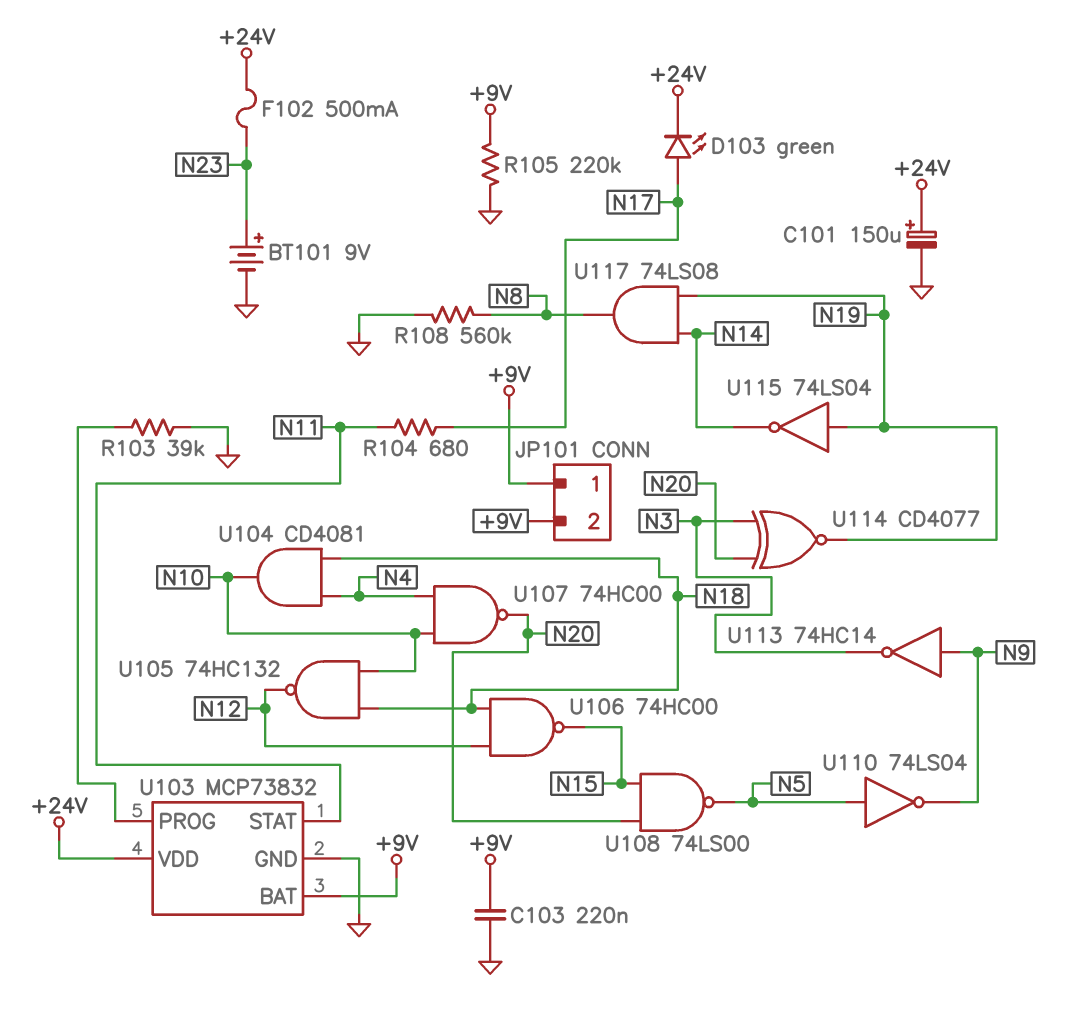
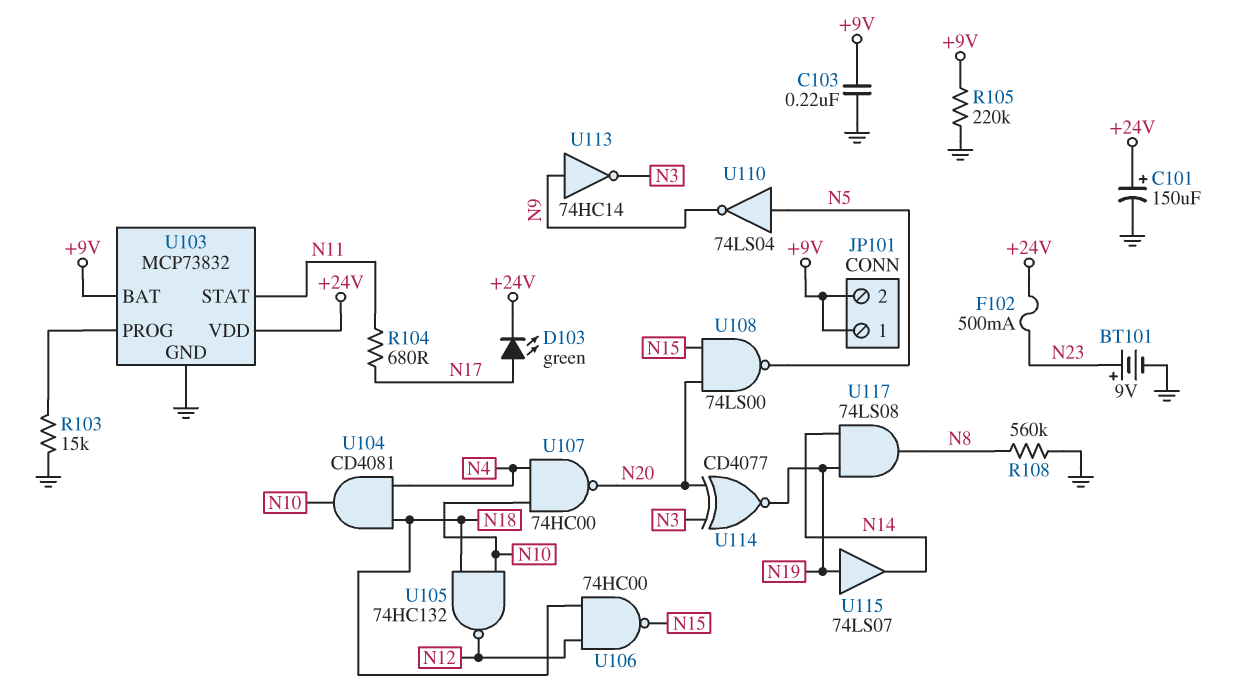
R103: 39k (GND, U103/PROG) -> 15k (GND, U103/PROG)
U115: NOT 74LS04 (in N19, out N14) -> buffer 74LS07 (in N19, out N14)

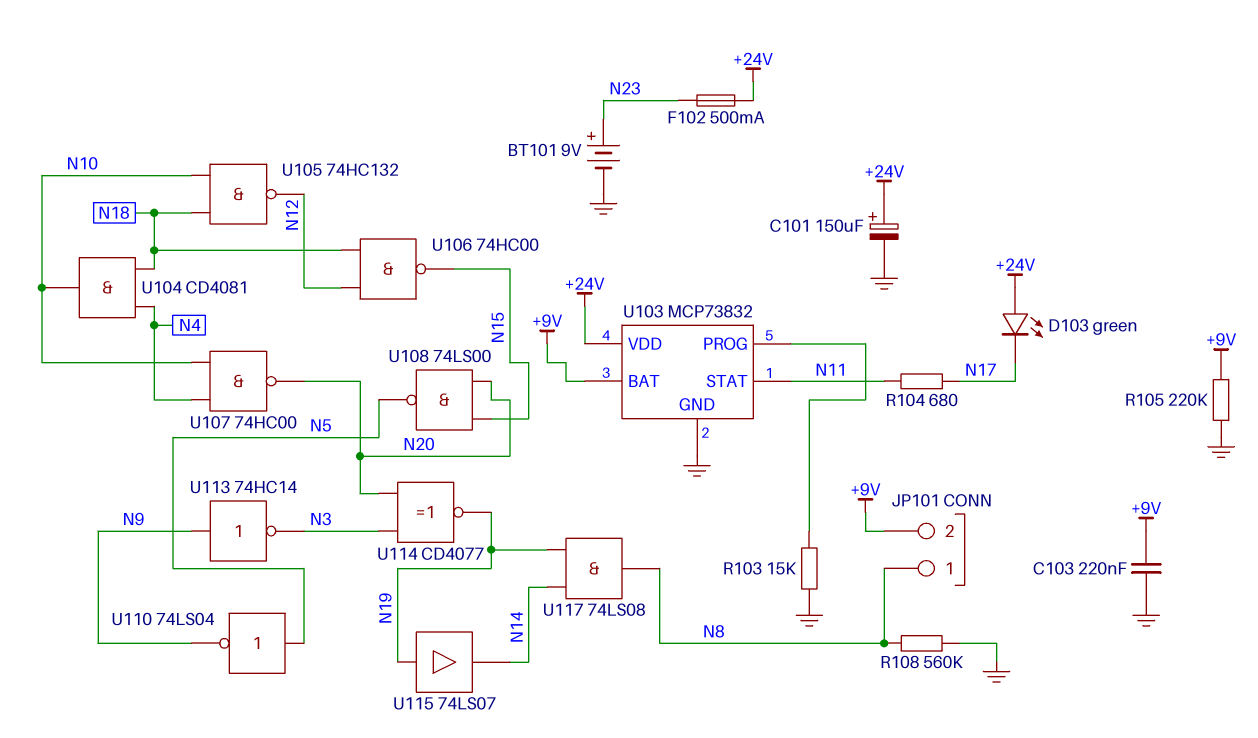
D103: LED green (A N17, K +24V) -> LED green (A +24V, K N17)
JP101 pin 1: +9V -> N8

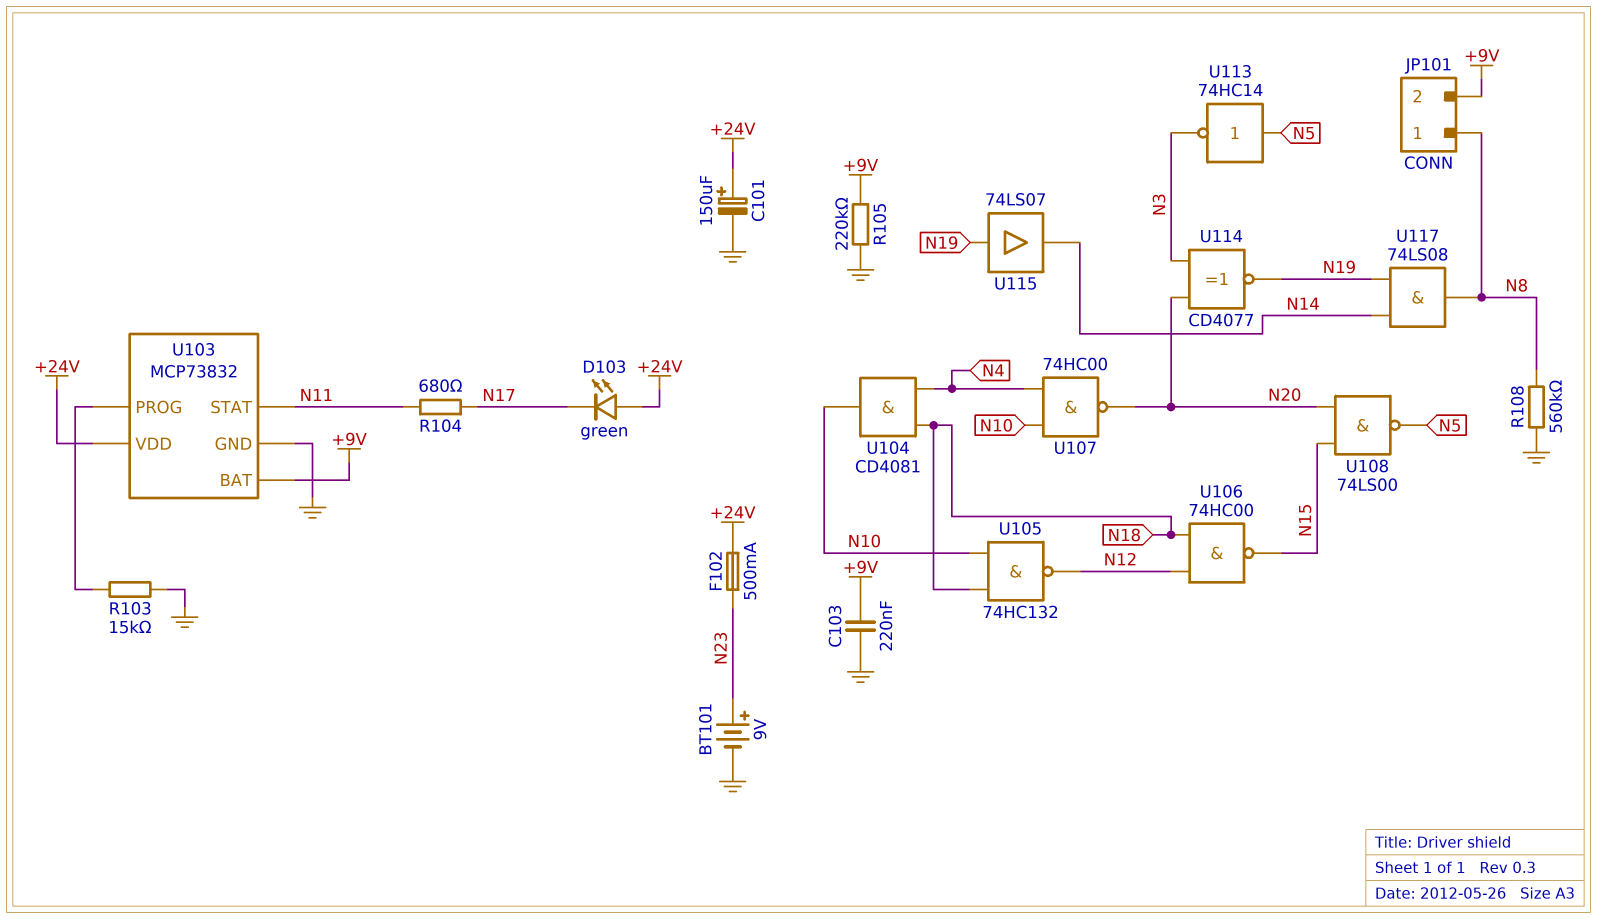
U110: NOT 74LS04 (in N5, out N9) -> none
U113: NOT 74HC14 (in N9, out N3) -> NOT 74HC14 (in N5, out N3)

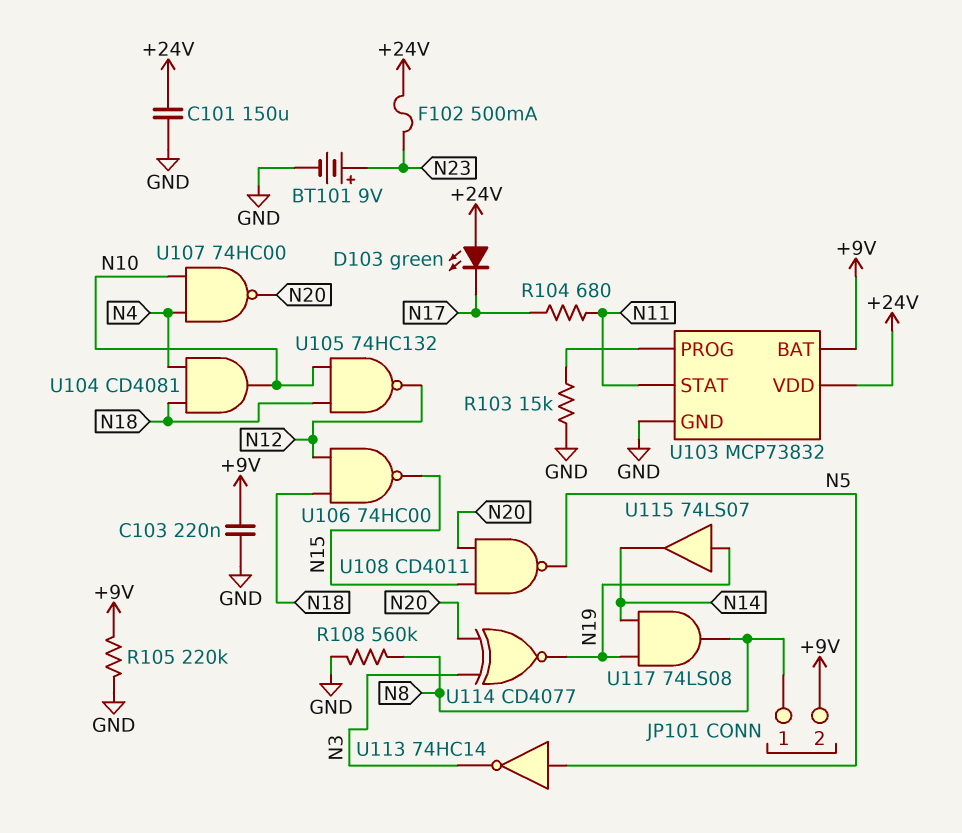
C101: 150uF (plus +24V, minus GND) -> 150uF (+24V, GND)
U108: NAND 74LS00 (in N15, in N20, out N5) -> NAND CD4011 (in N15, in N20, out N5)

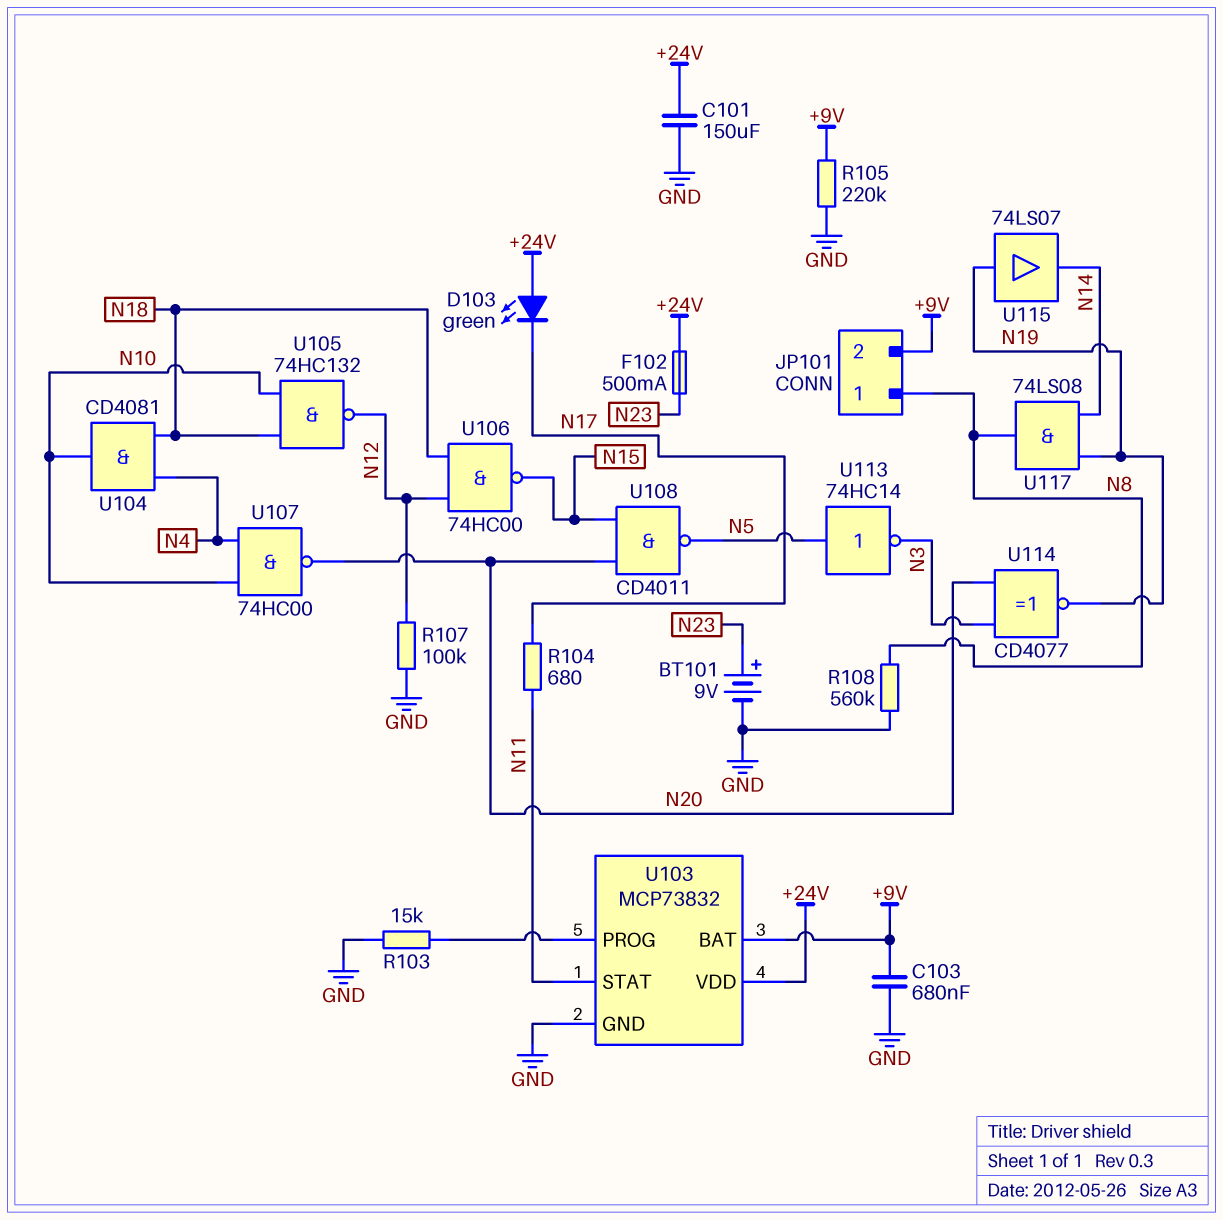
C103: 220nF (+9V, GND) -> 680nF (+9V, GND)
R107: none -> 100k (GND, N12)

